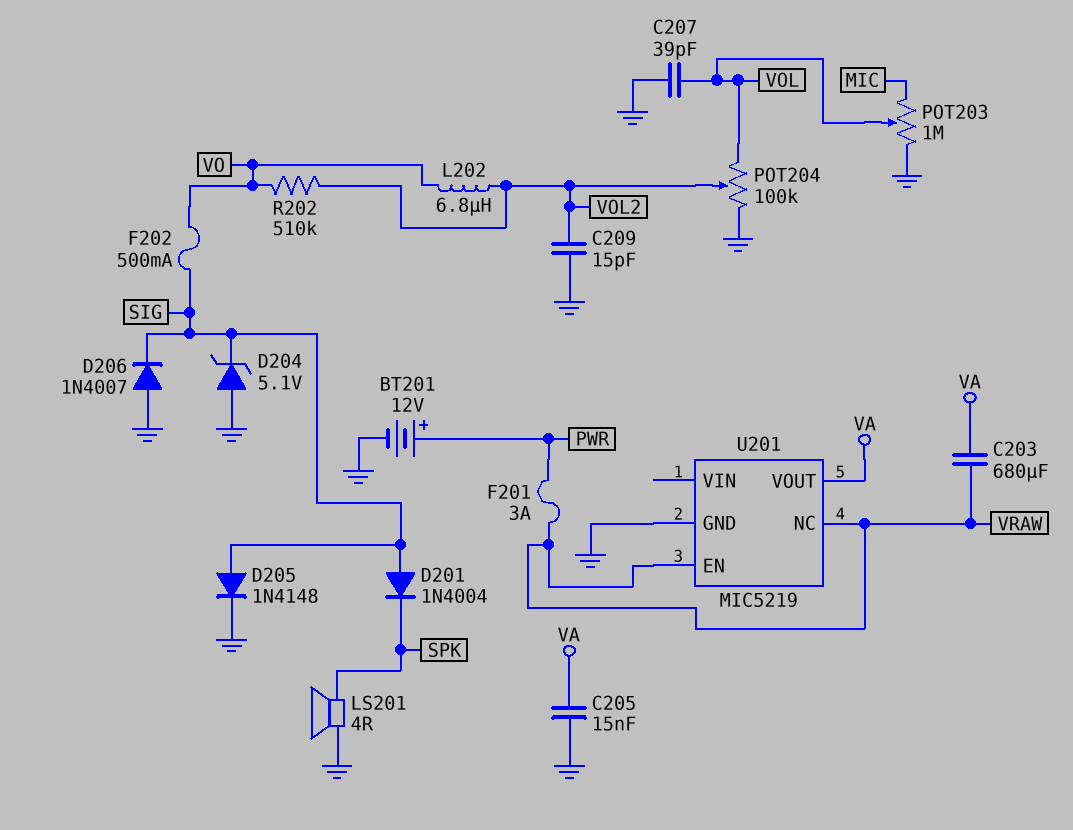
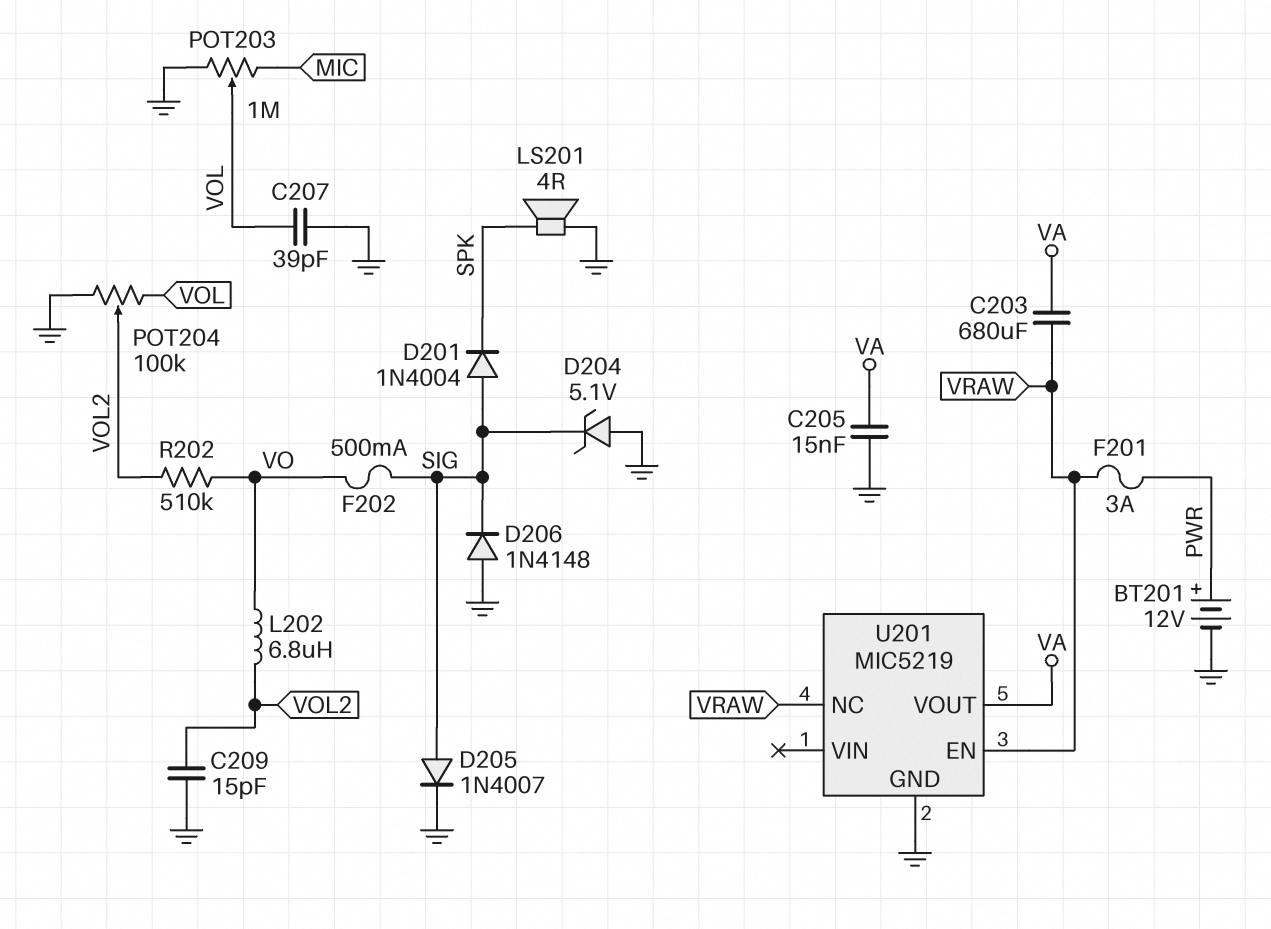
D205: diode 1N4148 (A SIG, K GND) -> diode 1N4007 (A SIG, K GND)
D206: diode 1N4007 (A GND, K SIG) -> diode 1N4148 (A GND, K SIG)

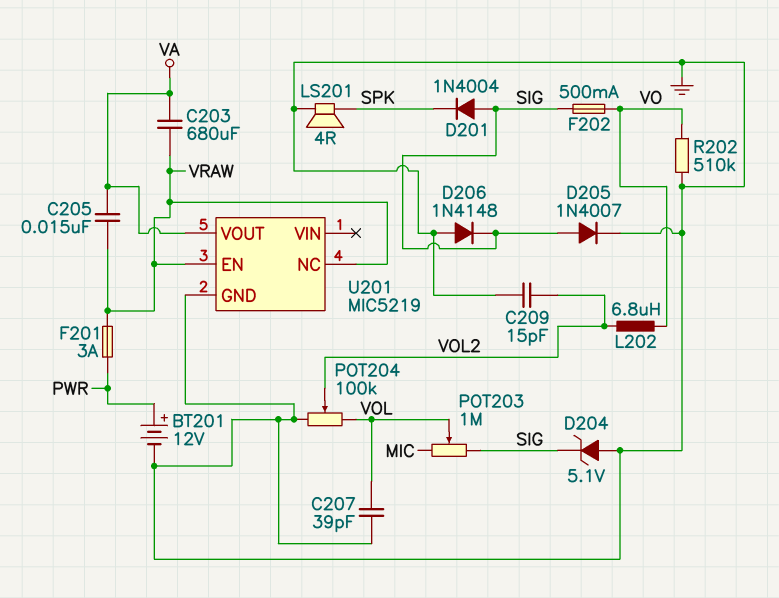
C205: 15nF (GND, VA) -> 15nF (VA, VRAW)
POT203: 1M (GND, MIC, wiper VOL) -> 1M (MIC, SIG, wiper VOL)
R202: 510k (VO, VOL2) -> 510k (GND, VO)

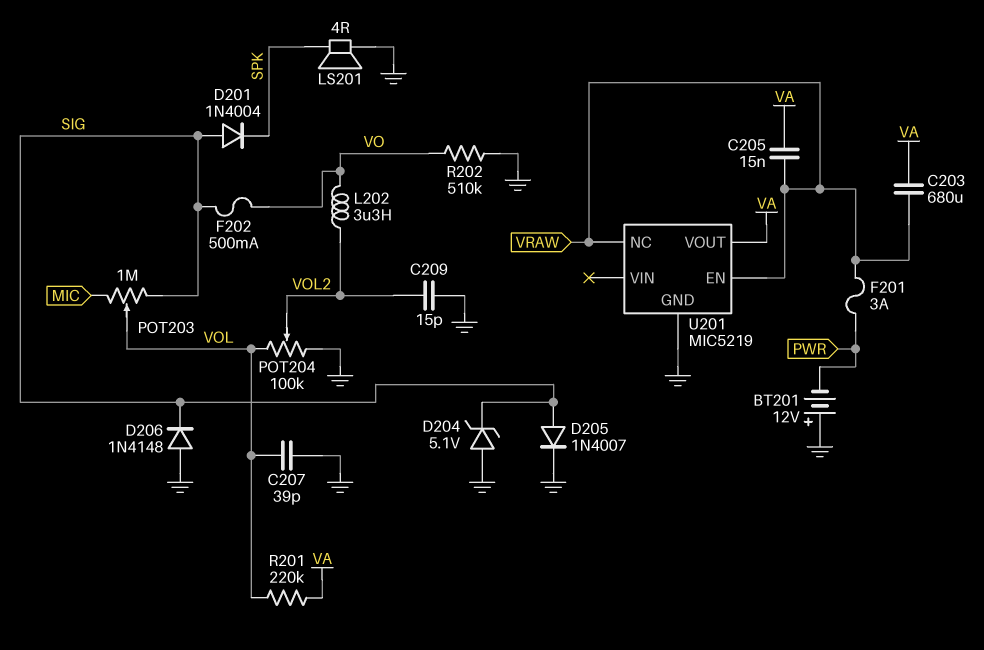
BT201: 12V (plus PWR, minus GND) -> 12V (plus GND, minus PWR)
L202: 6.8uH (VO, VOL2) -> 3.3uH (VO, VOL2)
R201: none -> 220k (VA, VOL)

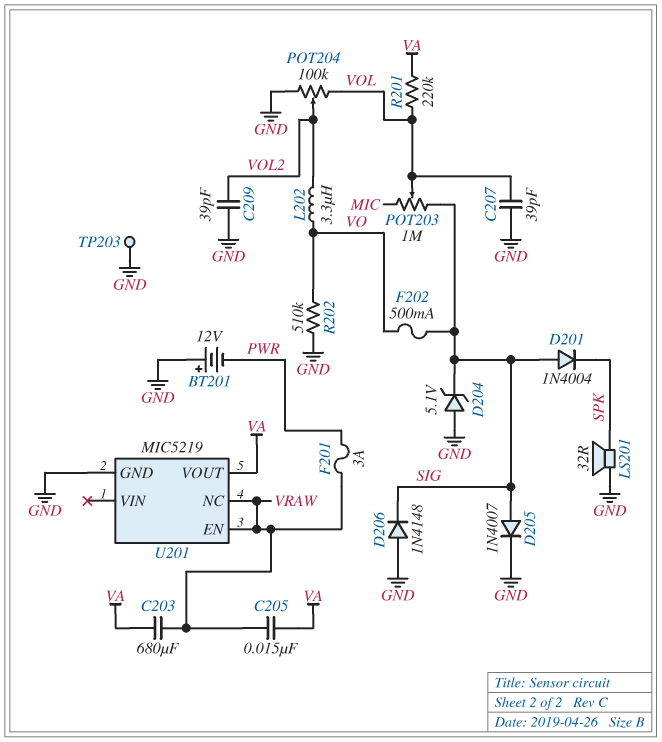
C209: 15pF (GND, VOL2) -> 39pF (GND, VOL2)
LS201: speaker 4R (GND, SPK) -> speaker 32R (GND, SPK)
TP203: none -> test point (GND)

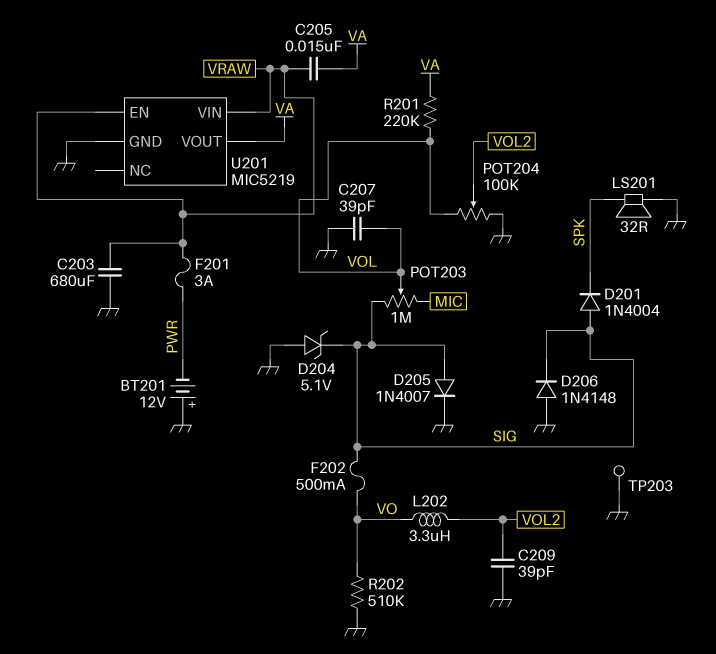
C203: 680uF (VA, VRAW) -> 680uF (GND, VRAW)
U201 pin NC: VRAW -> none
U201 pin VIN: none -> VRAW

